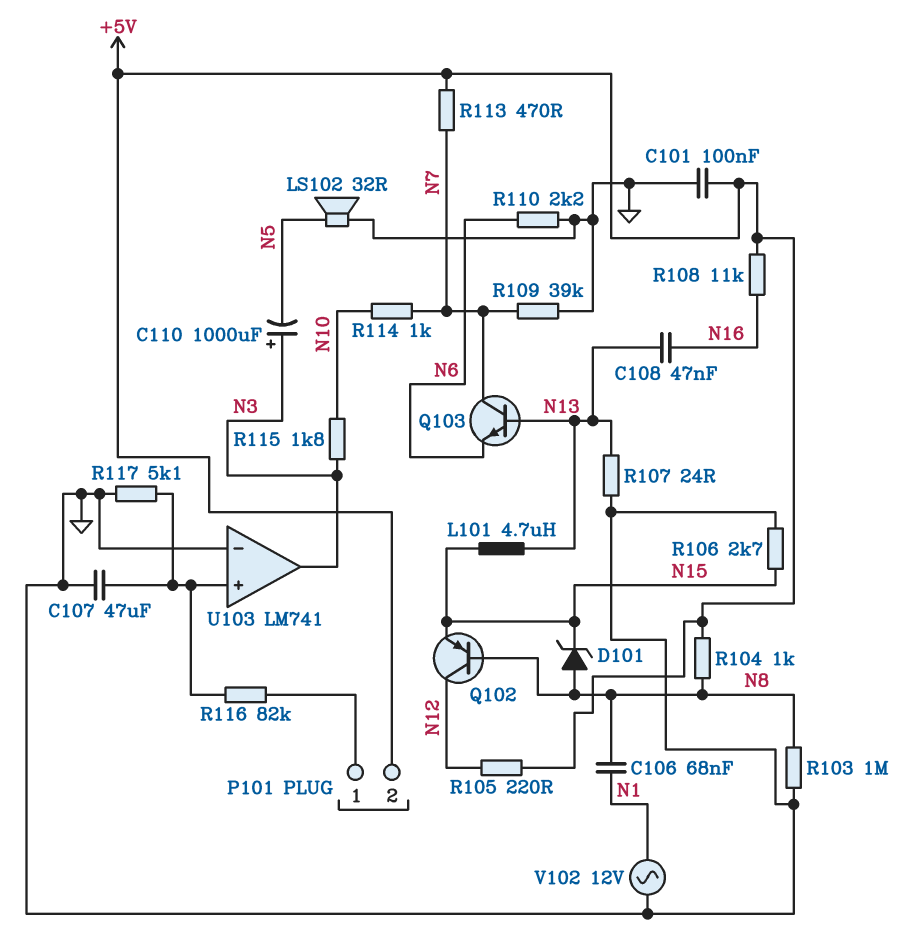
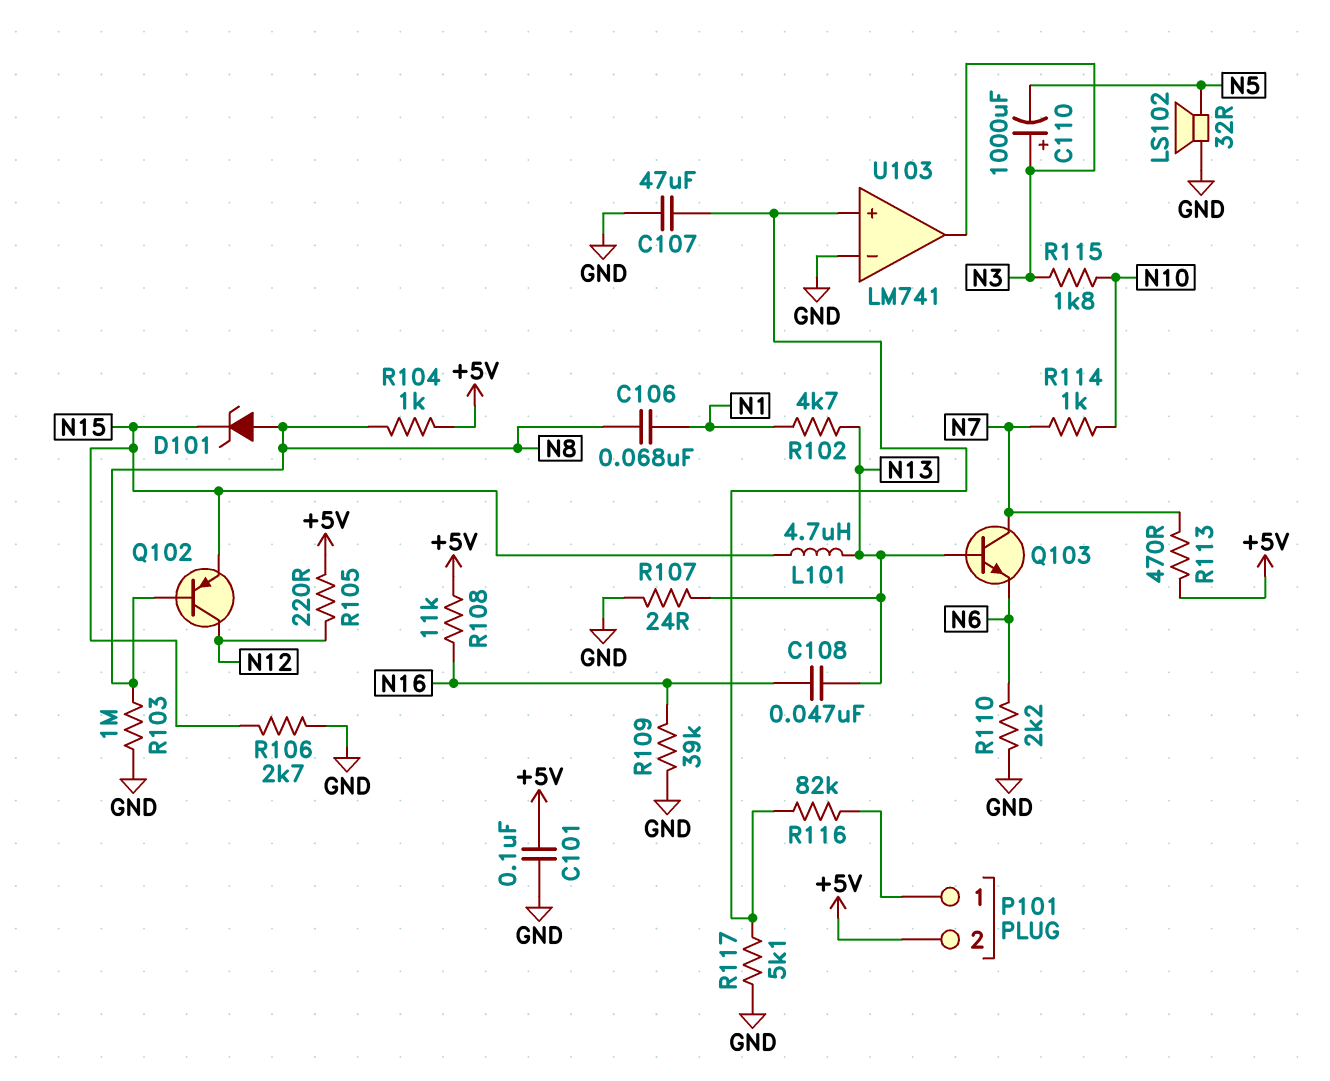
R102: none -> 4.7k (N1, N13)
R109: 39k (GND, N7) -> 39k (GND, N16)
V102: AC 12V (GND, N1) -> none

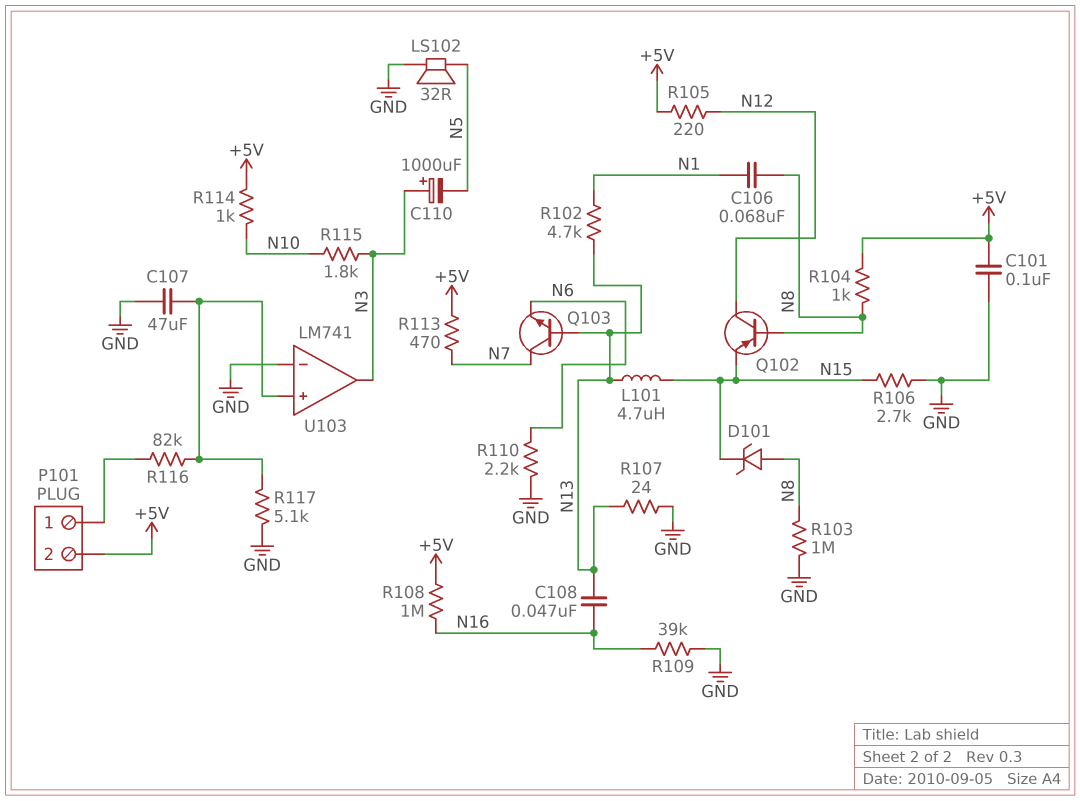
R108: 11k (+5V, N16) -> 1M (+5V, N16)
R114: 1k (N7, N10) -> 1k (+5V, N10)

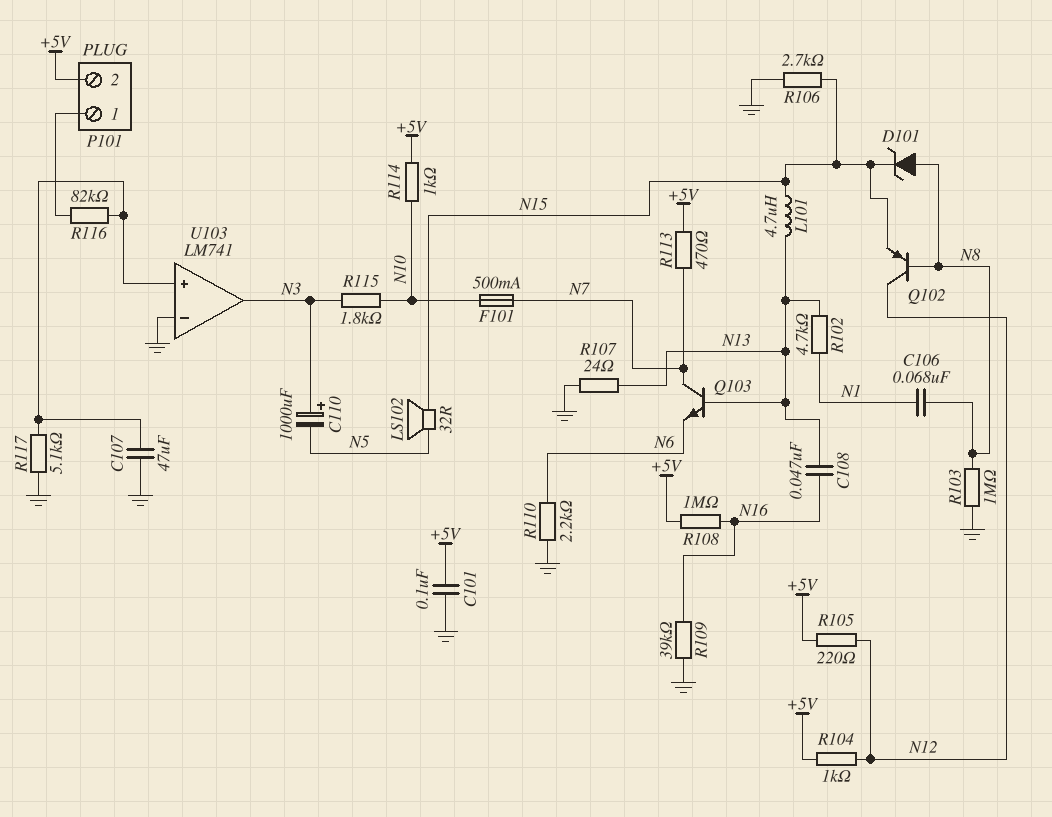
F101: none -> 500mA (N7, N10)
LS102: speaker 32R (GND, N5) -> speaker 32R (N5, N15)
R104: 1k (+5V, N8) -> 1k (+5V, N12)

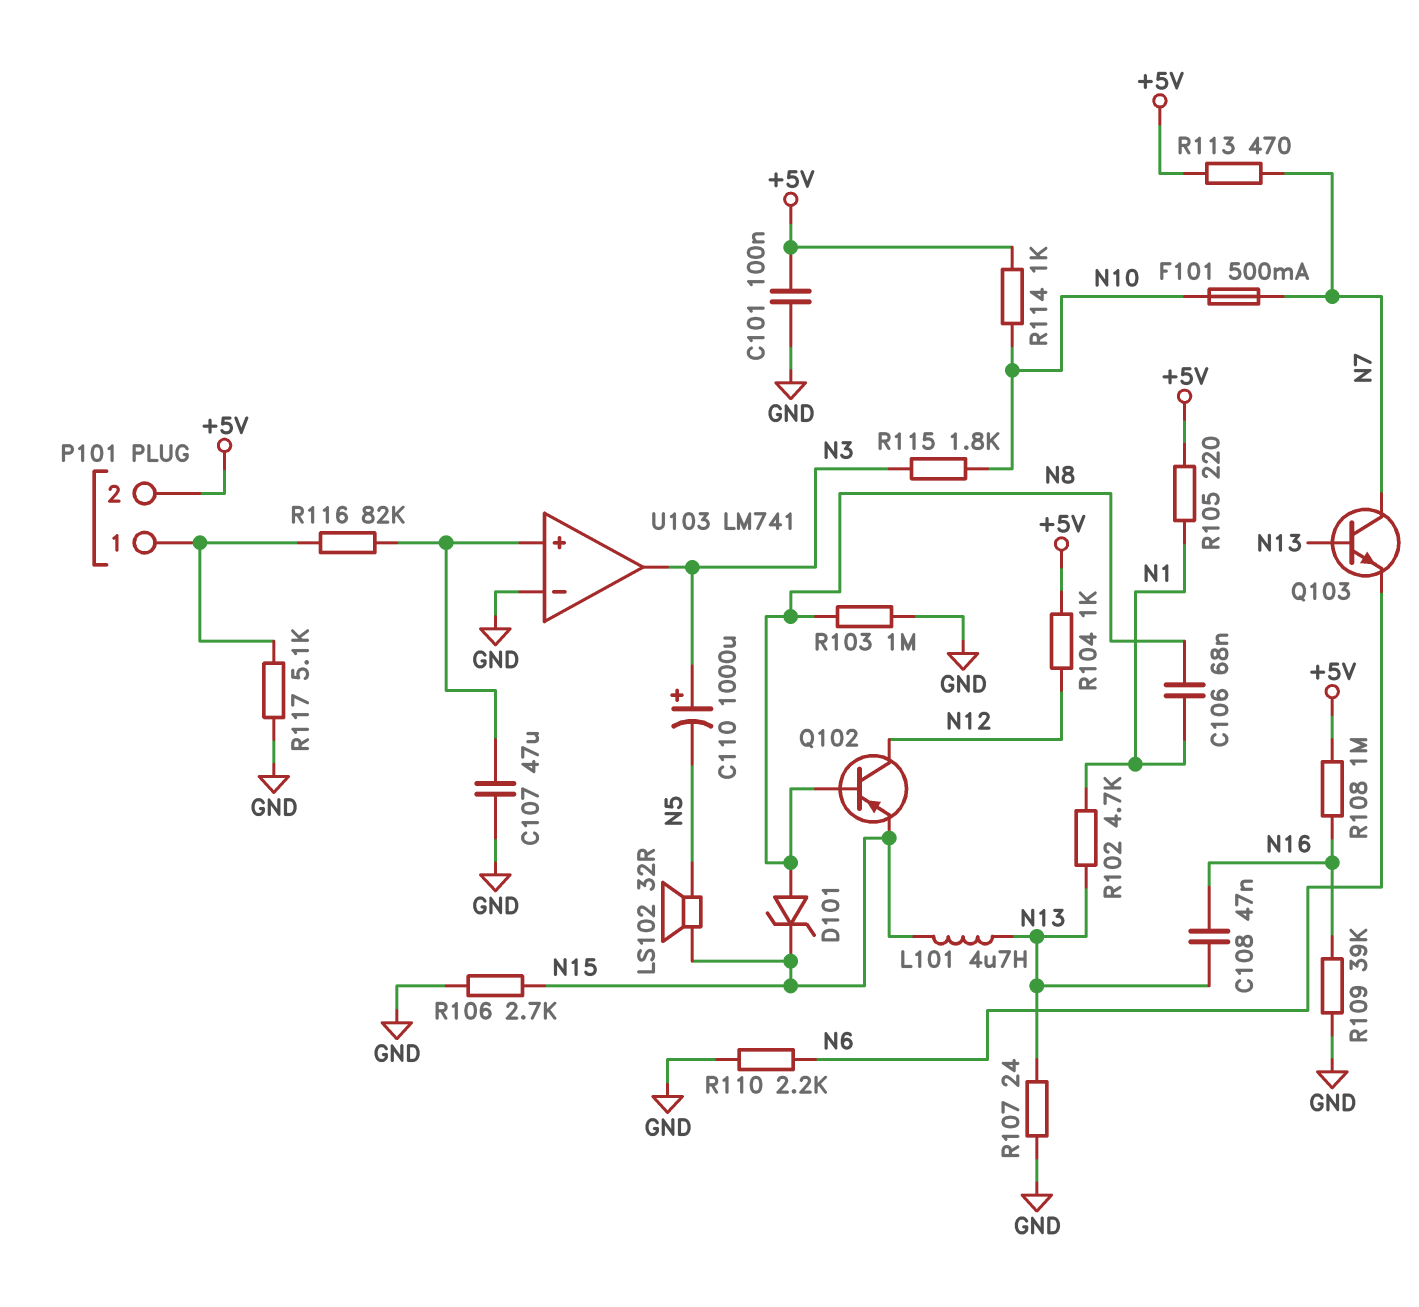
R105: 220 (+5V, N12) -> 220 (+5V, N1)
R117: 5.1k (GND, U103/in+) -> 5.1k (GND, P101/1)

